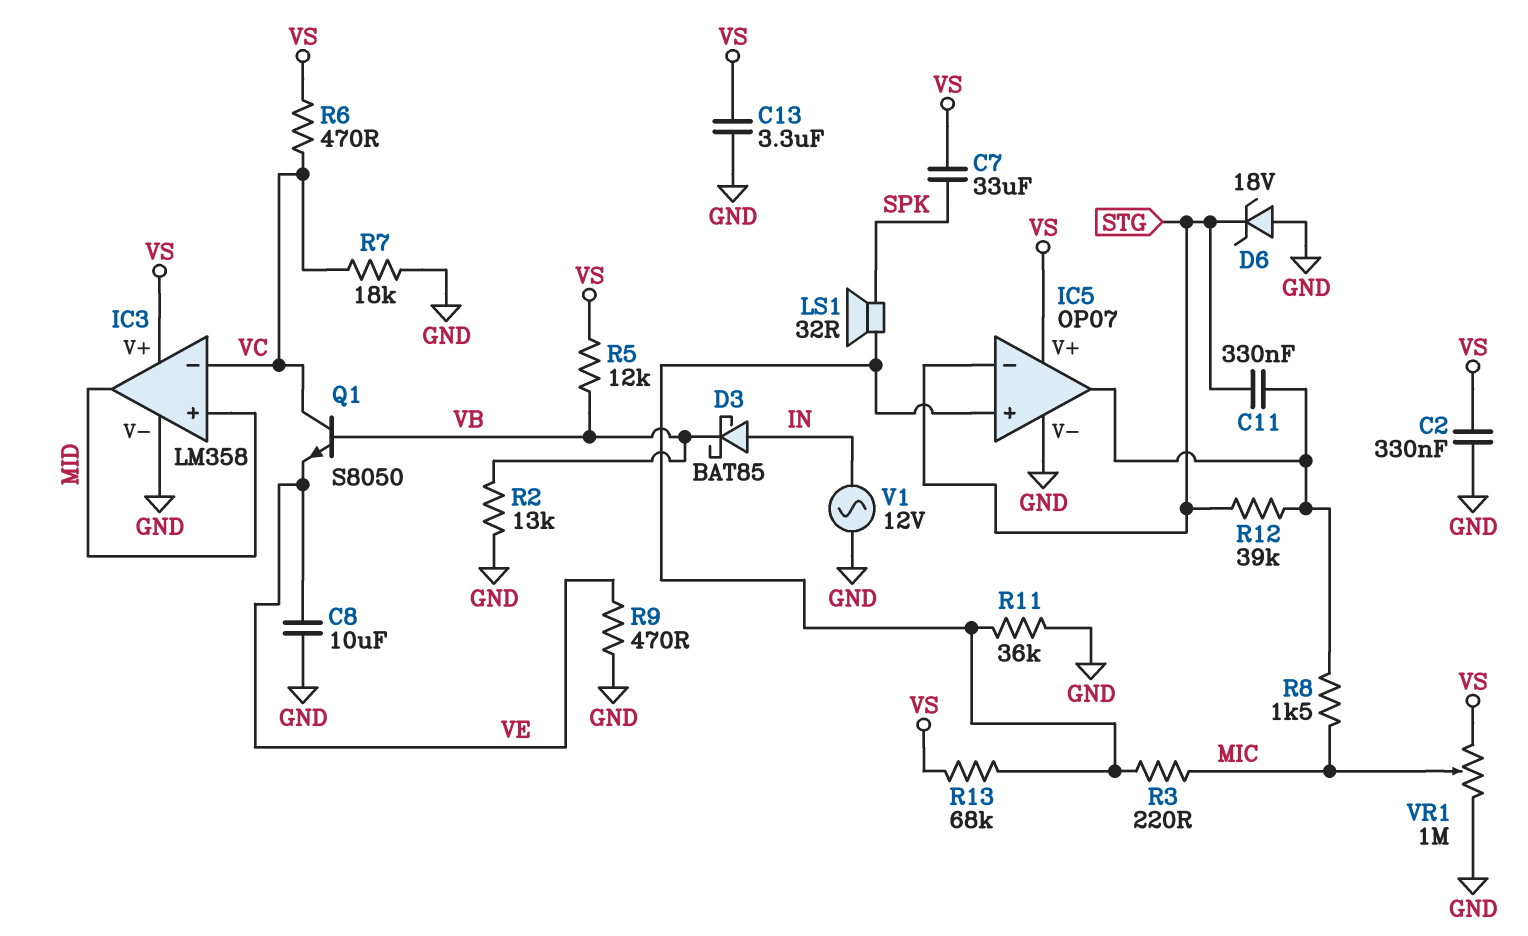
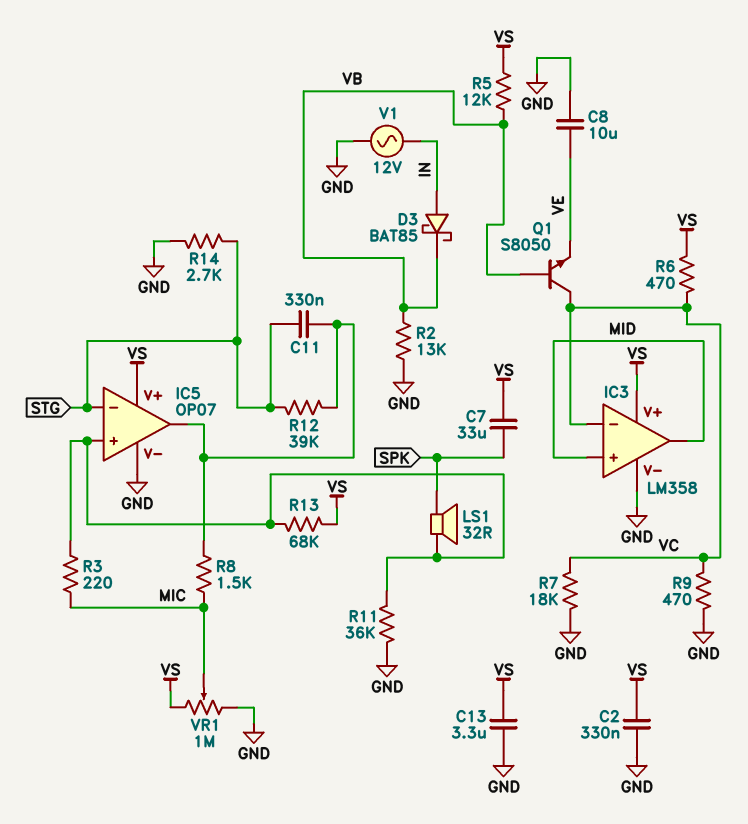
D6: zener 18V (A GND, K STG) -> none
R9: 470 (GND, VE) -> 470 (GND, VC)
R14: none -> 2.7k (GND, STG)

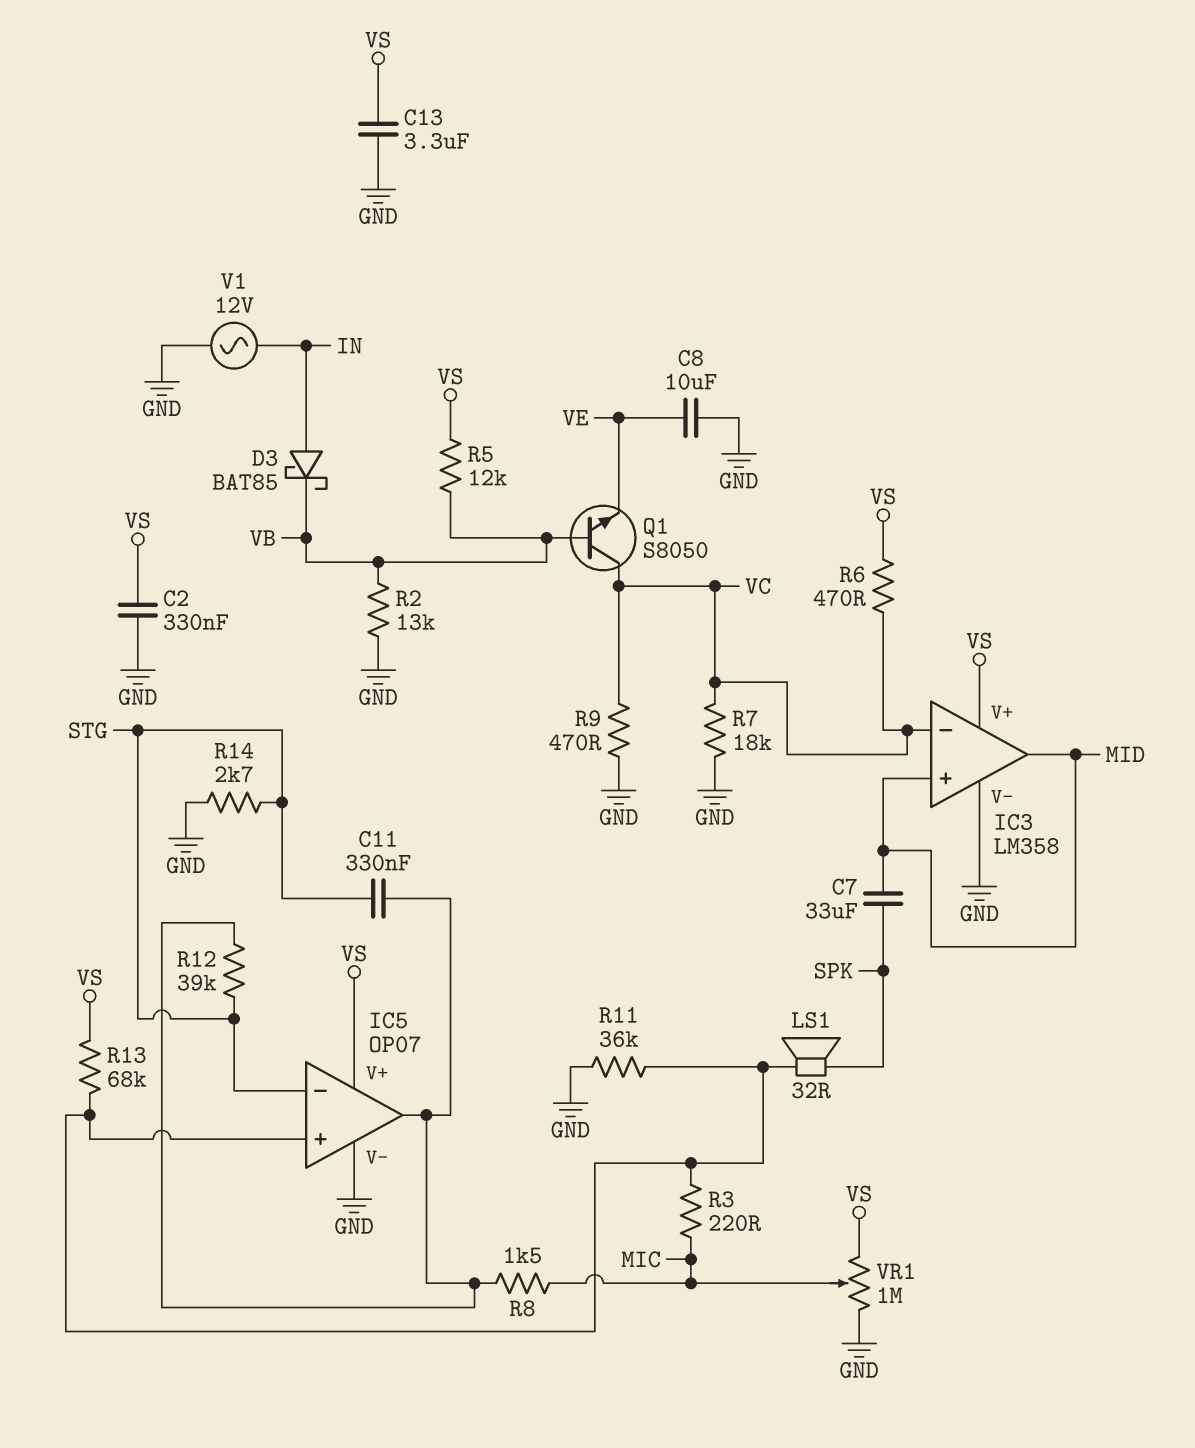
C7: 33uF (SPK, VS) -> 33uF (MID, SPK)

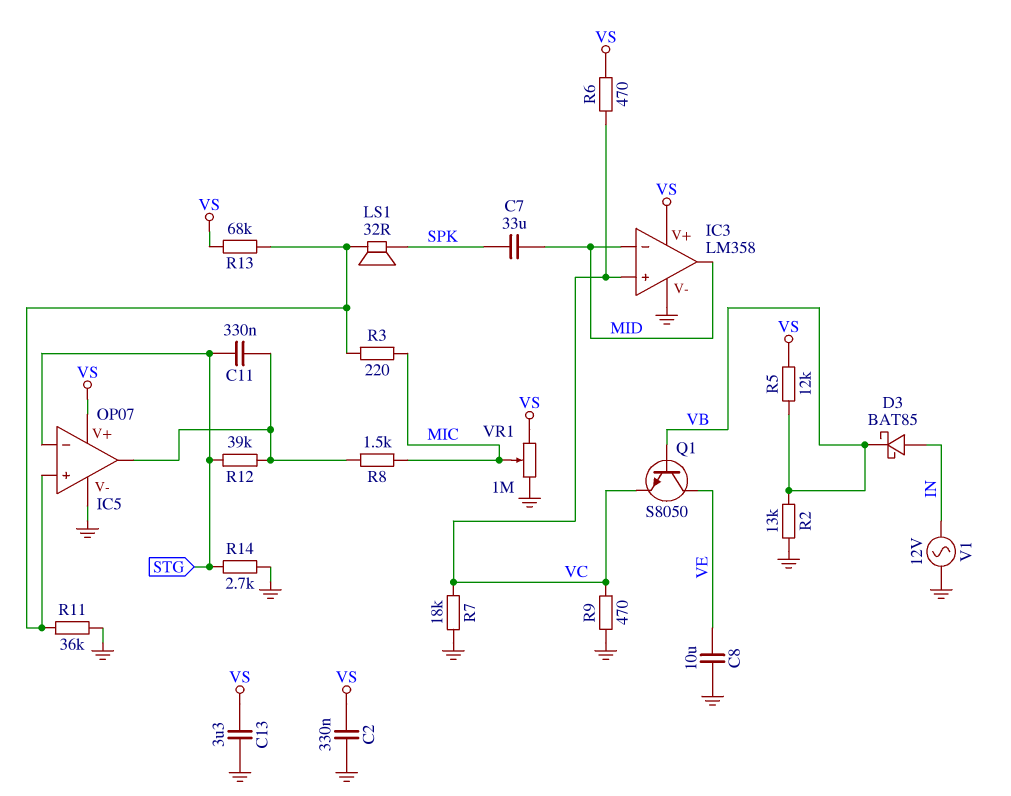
IC3 pin in+: MID -> VC
IC3 pin in-: VC -> MID
Q1: NPN S8050 (B VB, C VC, E VE) -> NPN S8050 (B VB, C VE, E VC)

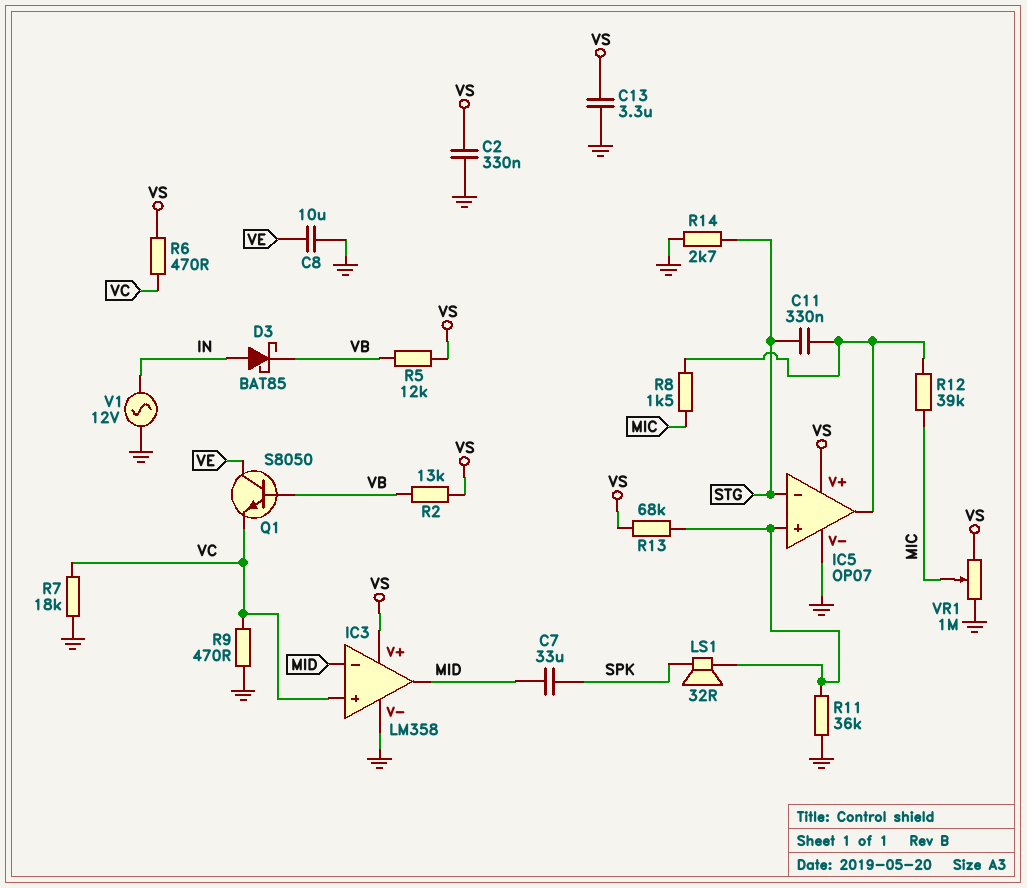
R2: 13k (GND, VB) -> 13k (VB, VS)
R3: 220 (IC5/in+, MIC) -> none
R12: 39k (IC5/out, STG) -> 39k (IC5/out, MIC)

